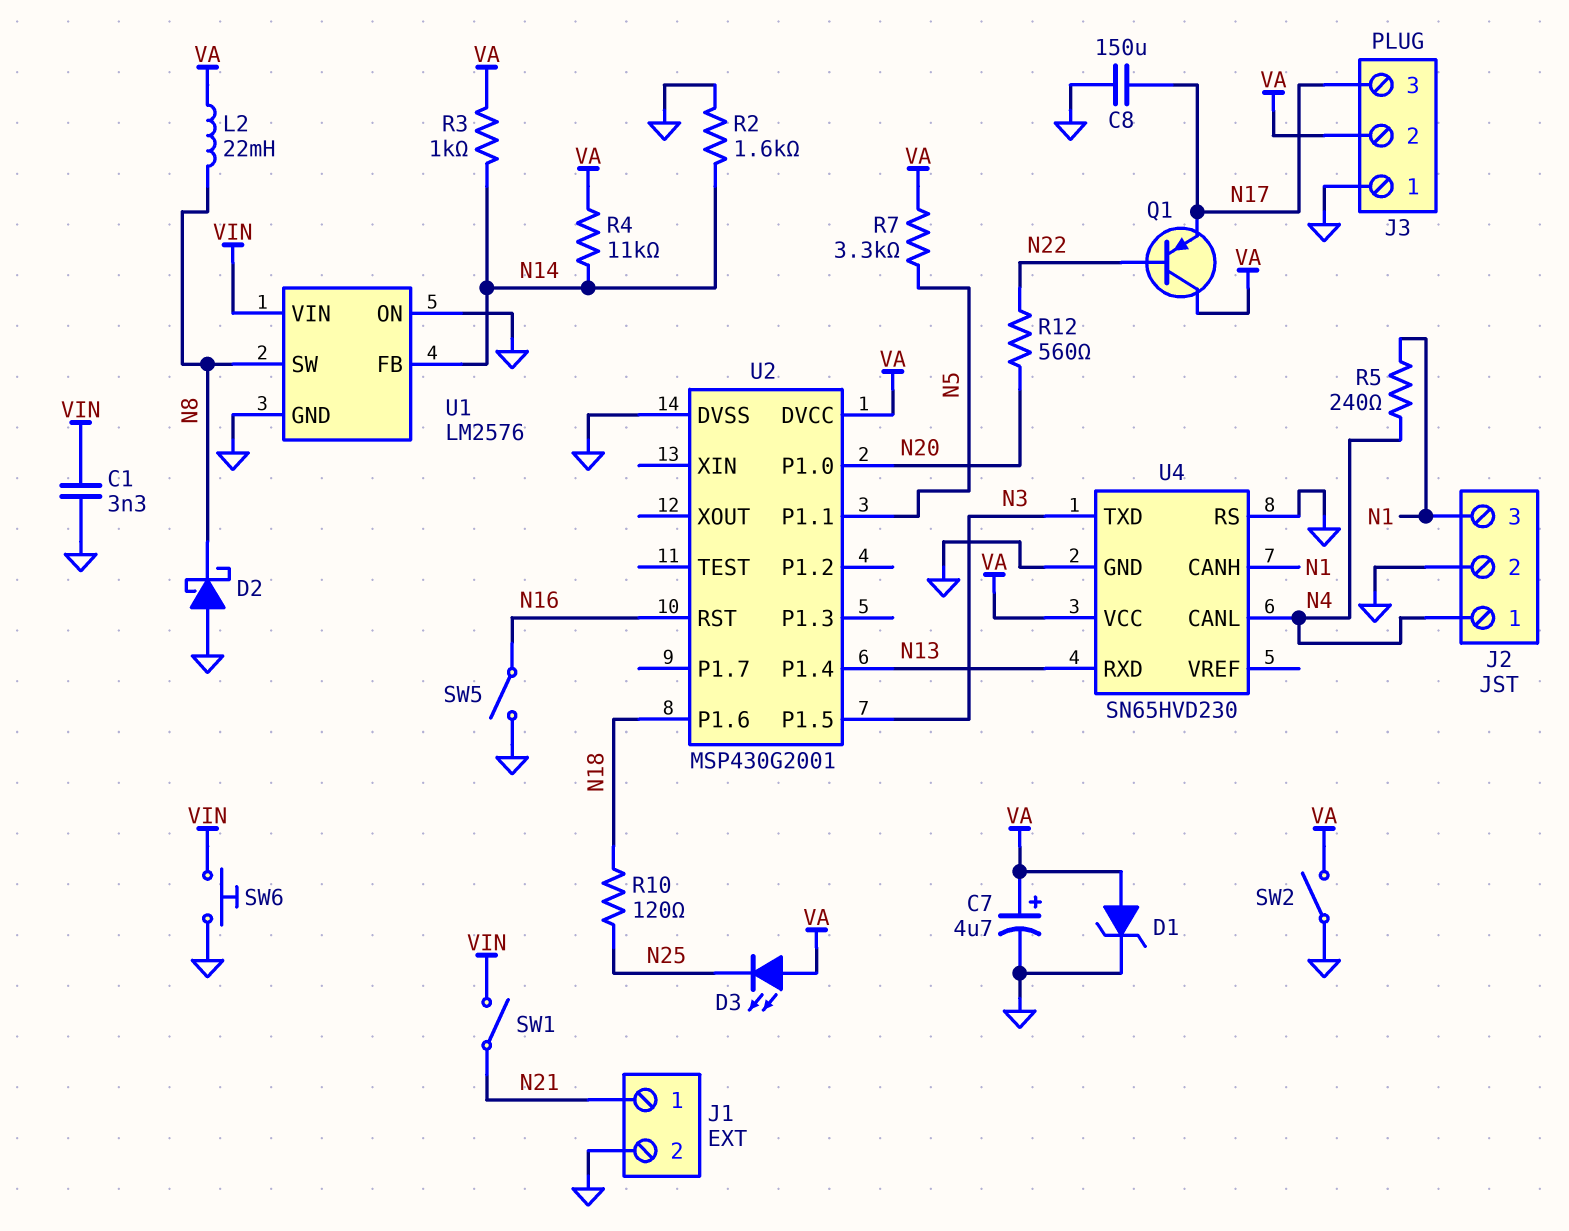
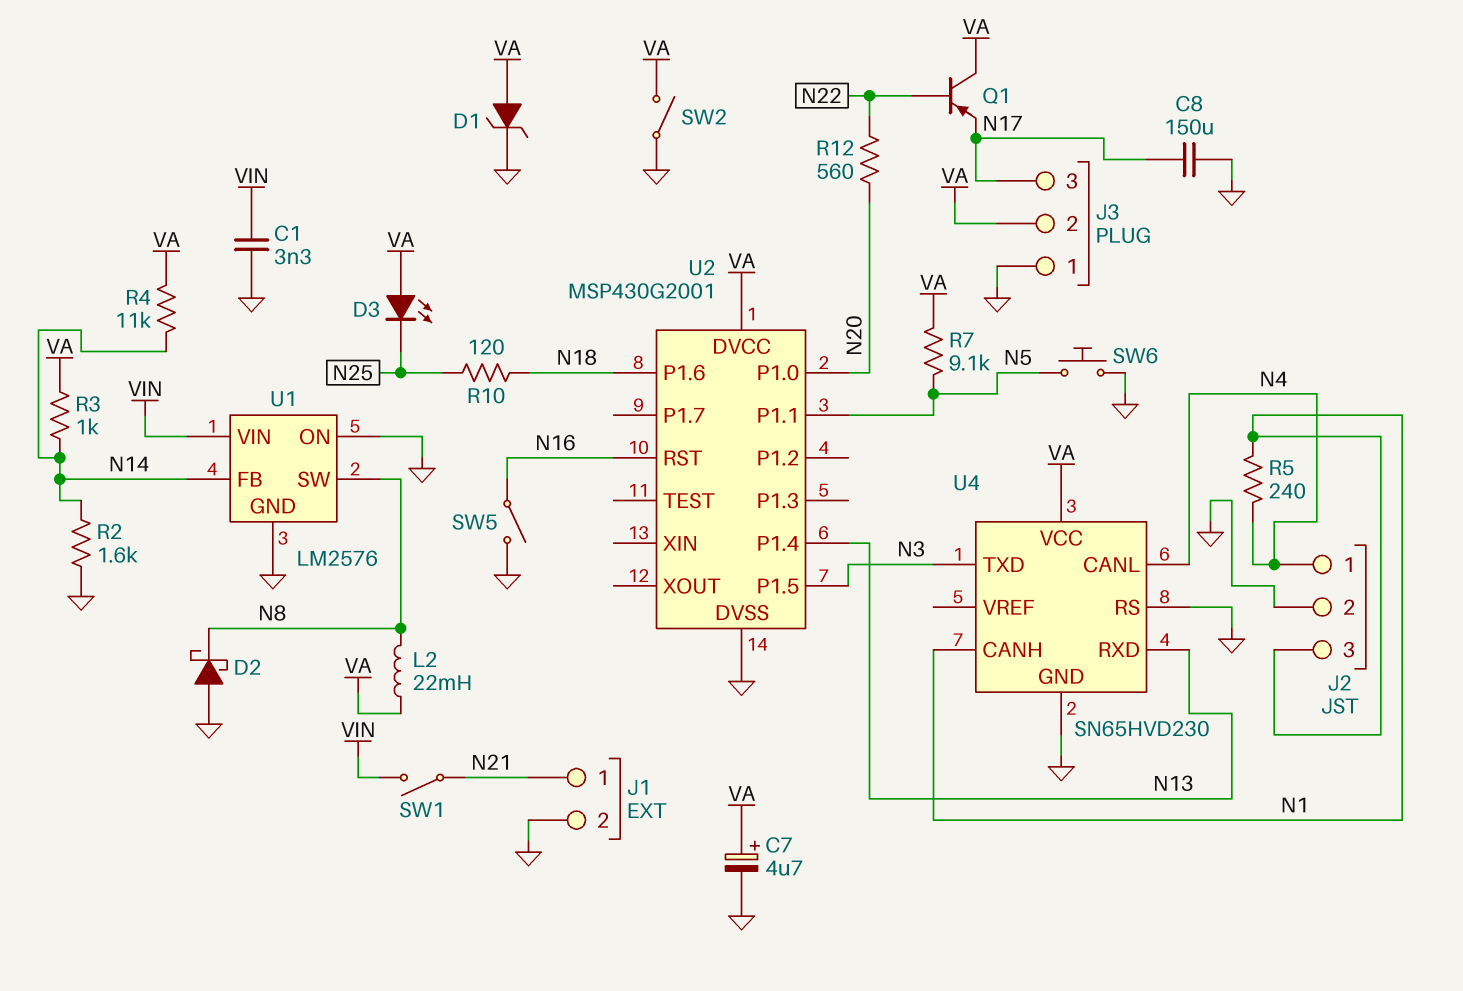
R7: 3.3k (N5, VA) -> 9.1k (N5, VA)
SW6: button (GND, VIN) -> button (GND, N5)

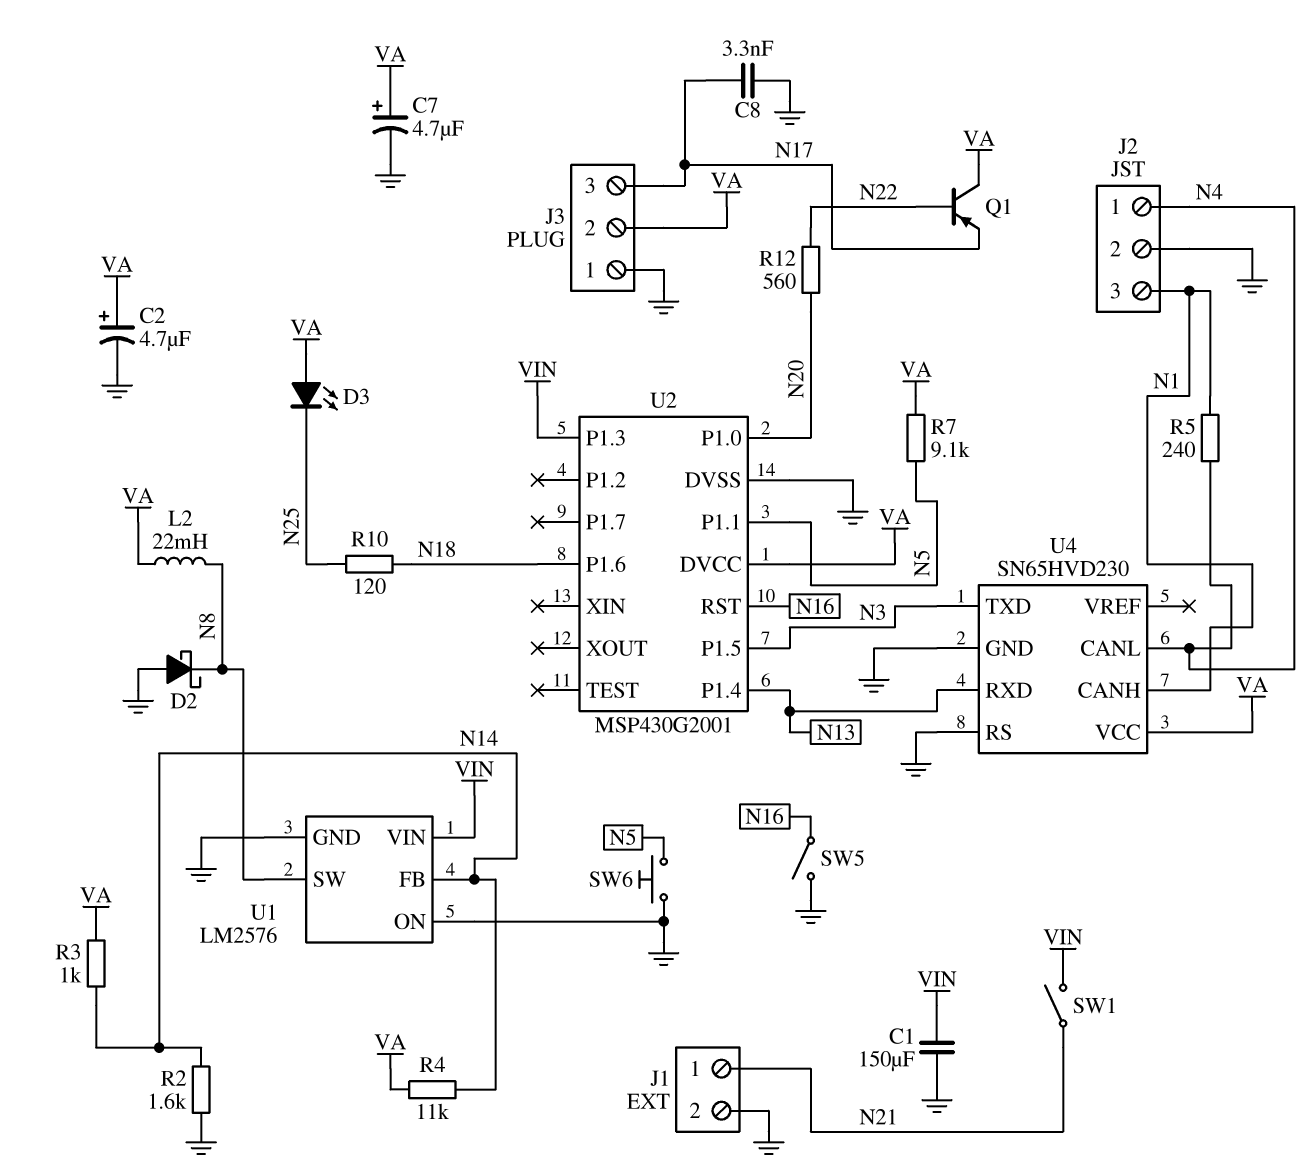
C1: 3.3nF (GND, VIN) -> 150uF (GND, VIN)
C2: none -> 4.7uF (plus VA, minus GND)
C8: 150uF (GND, N17) -> 3.3nF (GND, N17)
D1: zener (A VA, K GND) -> none
SW2: switch (GND, VA) -> none
U2 pin P1.3: none -> VIN

